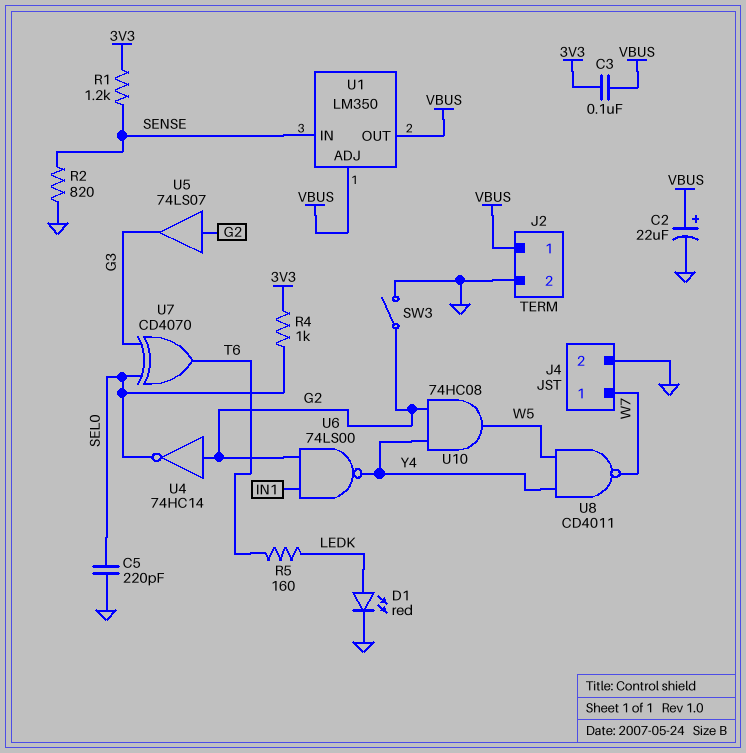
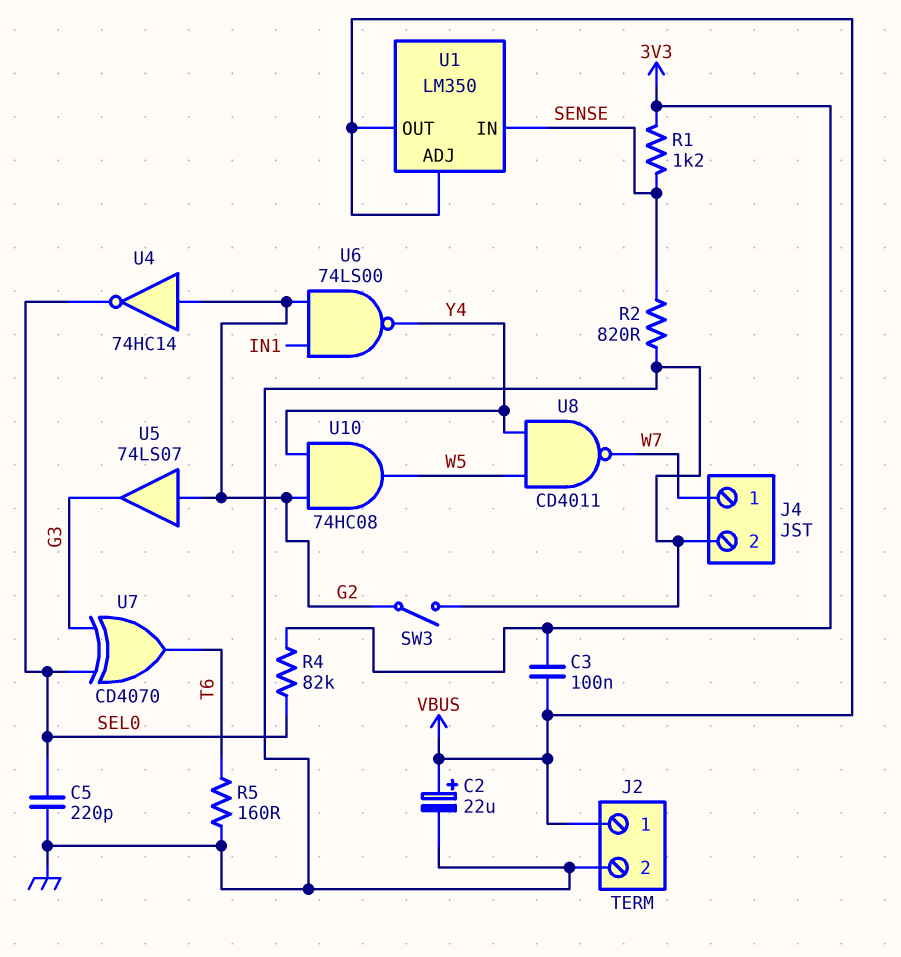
D1: LED red (A LEDK, K GND) -> none
R4: 1k (3V3, SEL0) -> 82k (3V3, SEL0)
R5: 160 (LEDK, T6) -> 160 (GND, T6)

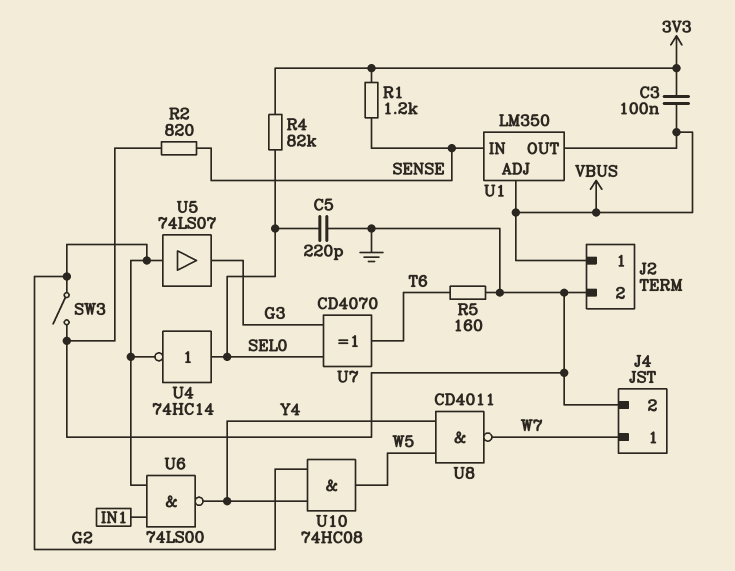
C2: 22uF (plus VBUS, minus GND) -> none
U4: NOT 74HC14 (in G2, out SEL0) -> NOT 74HC14 (in SEL0, out G2)

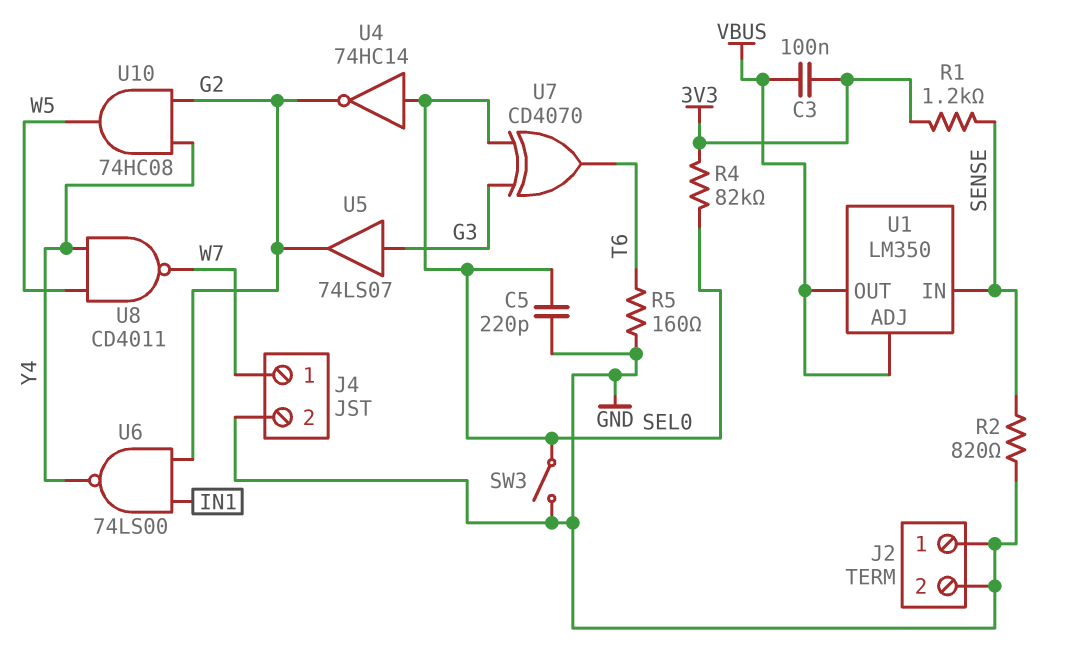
J2 pin 1: VBUS -> GND
SW3: switch (G2, GND) -> switch (GND, SEL0)
U5: buffer 74LS07 (in G2, out G3) -> buffer 74LS07 (in G3, out G2)

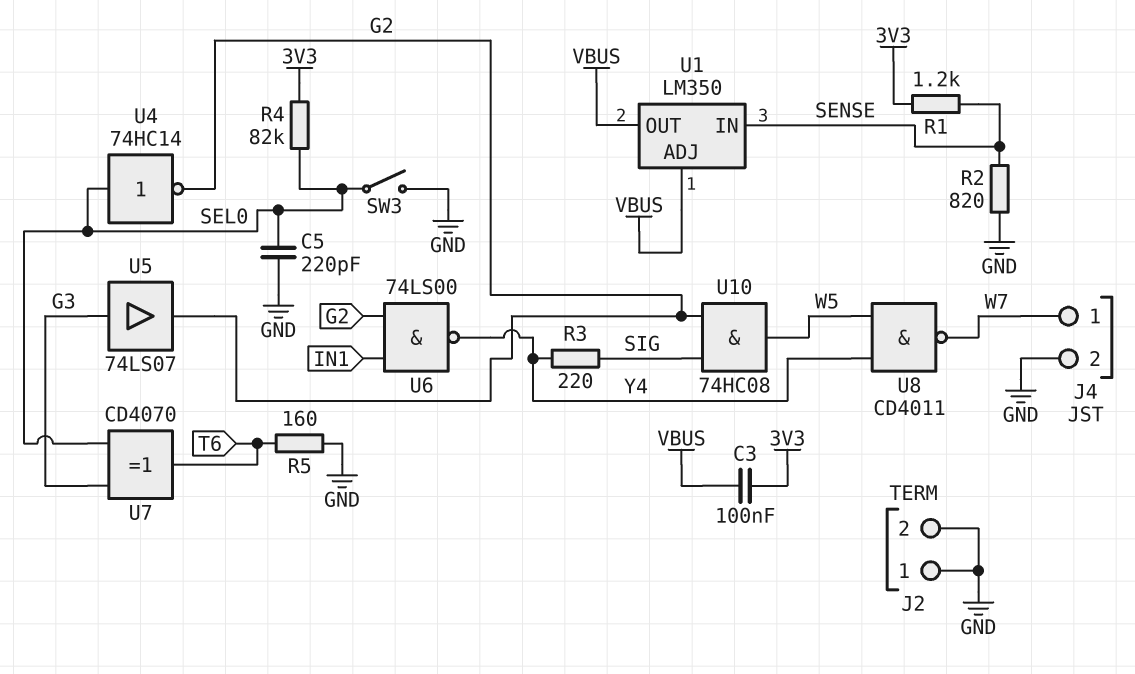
R3: none -> 220 (SIG, Y4)
U10: AND 74HC08 (in G2, in Y4, out W5) -> AND 74HC08 (in G2, in SIG, out W5)

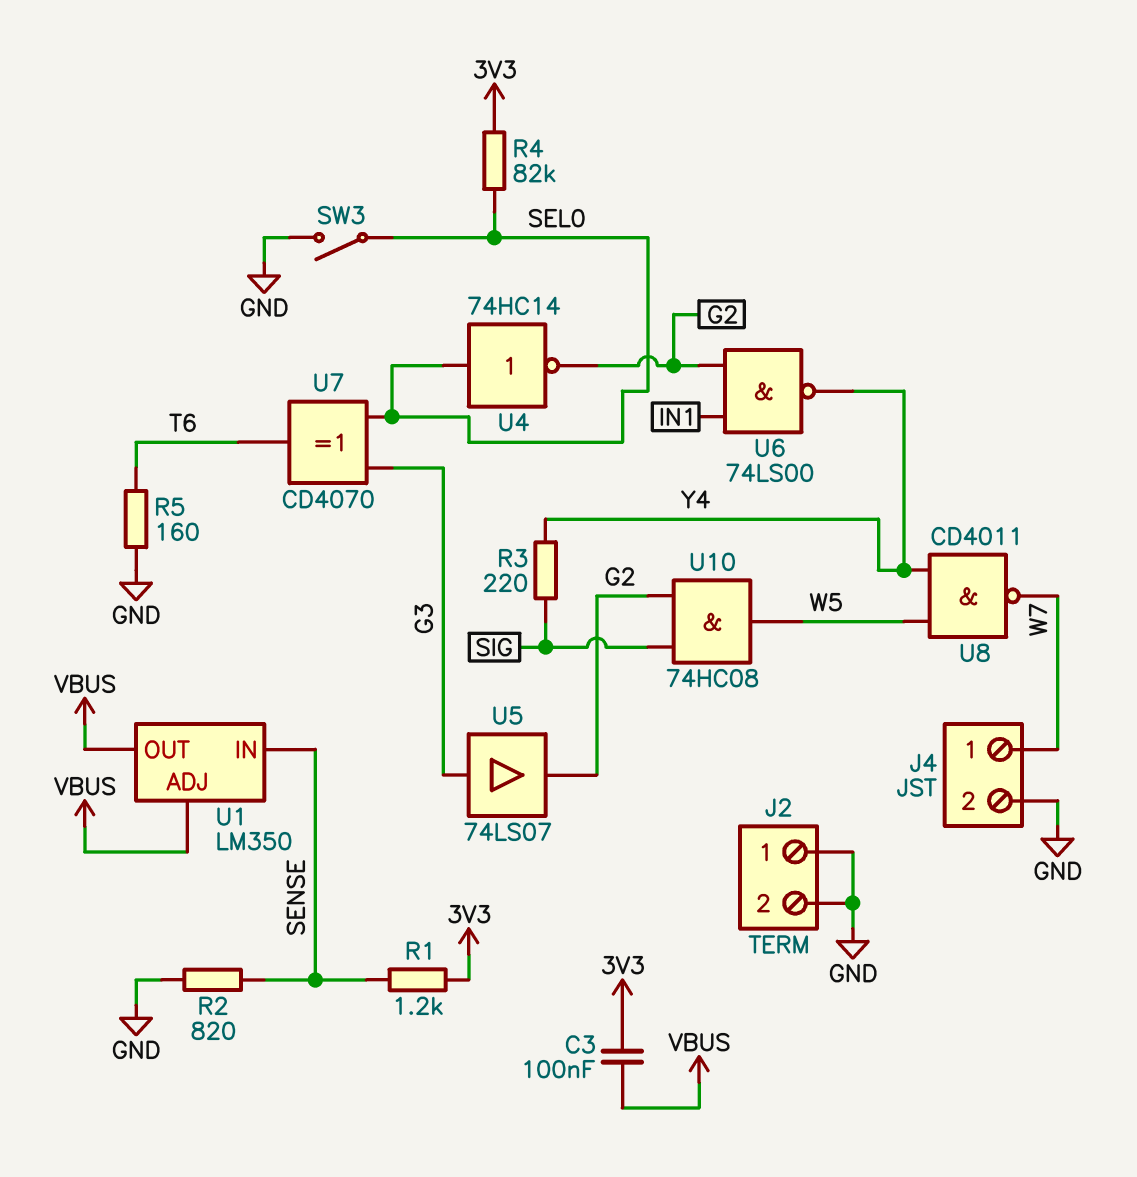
C5: 220pF (GND, SEL0) -> none

